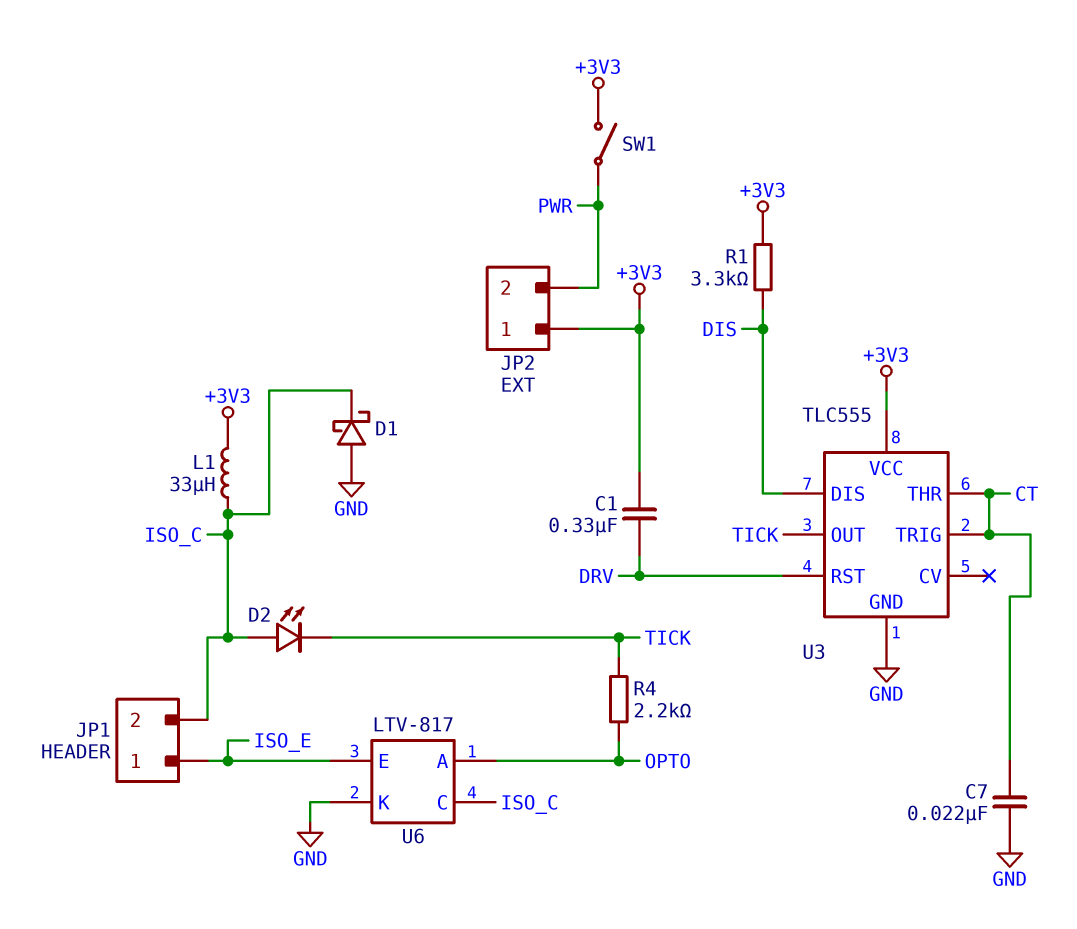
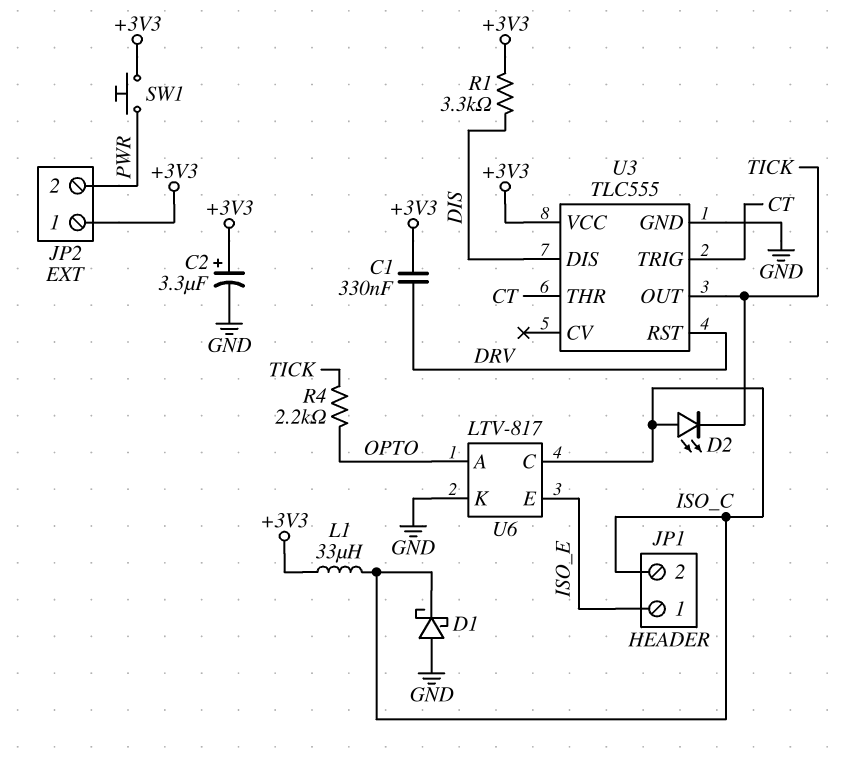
C2: none -> 3.3uF (plus +3V3, minus GND)
C7: 22nF (CT, GND) -> none
SW1: switch (+3V3, PWR) -> button (+3V3, PWR)

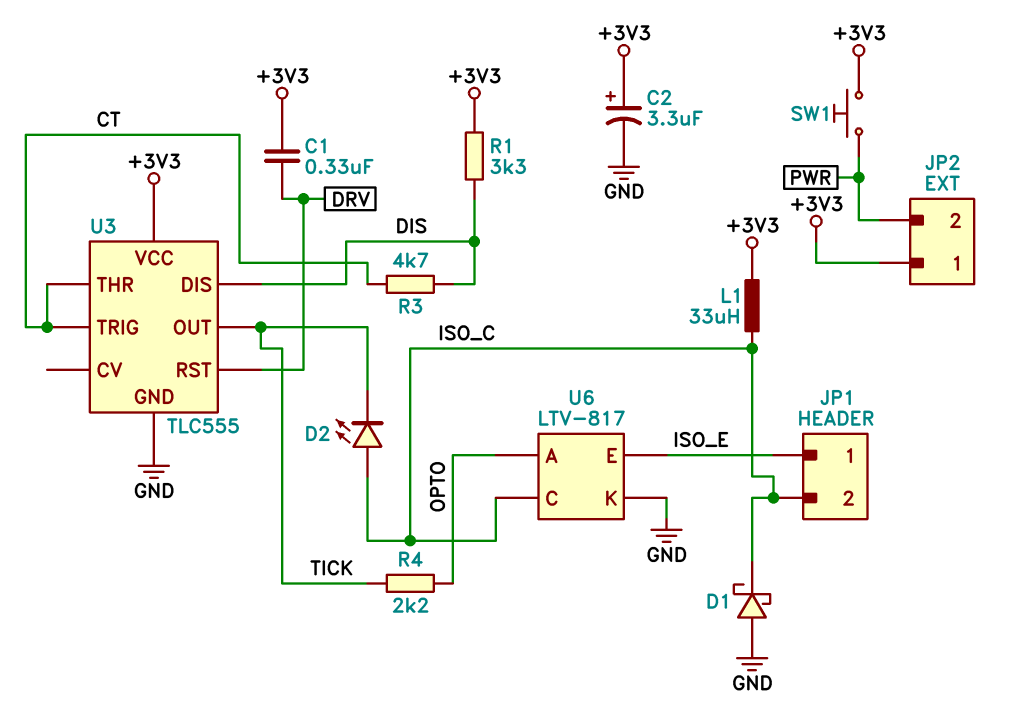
R3: none -> 4.7k (CT, DIS)

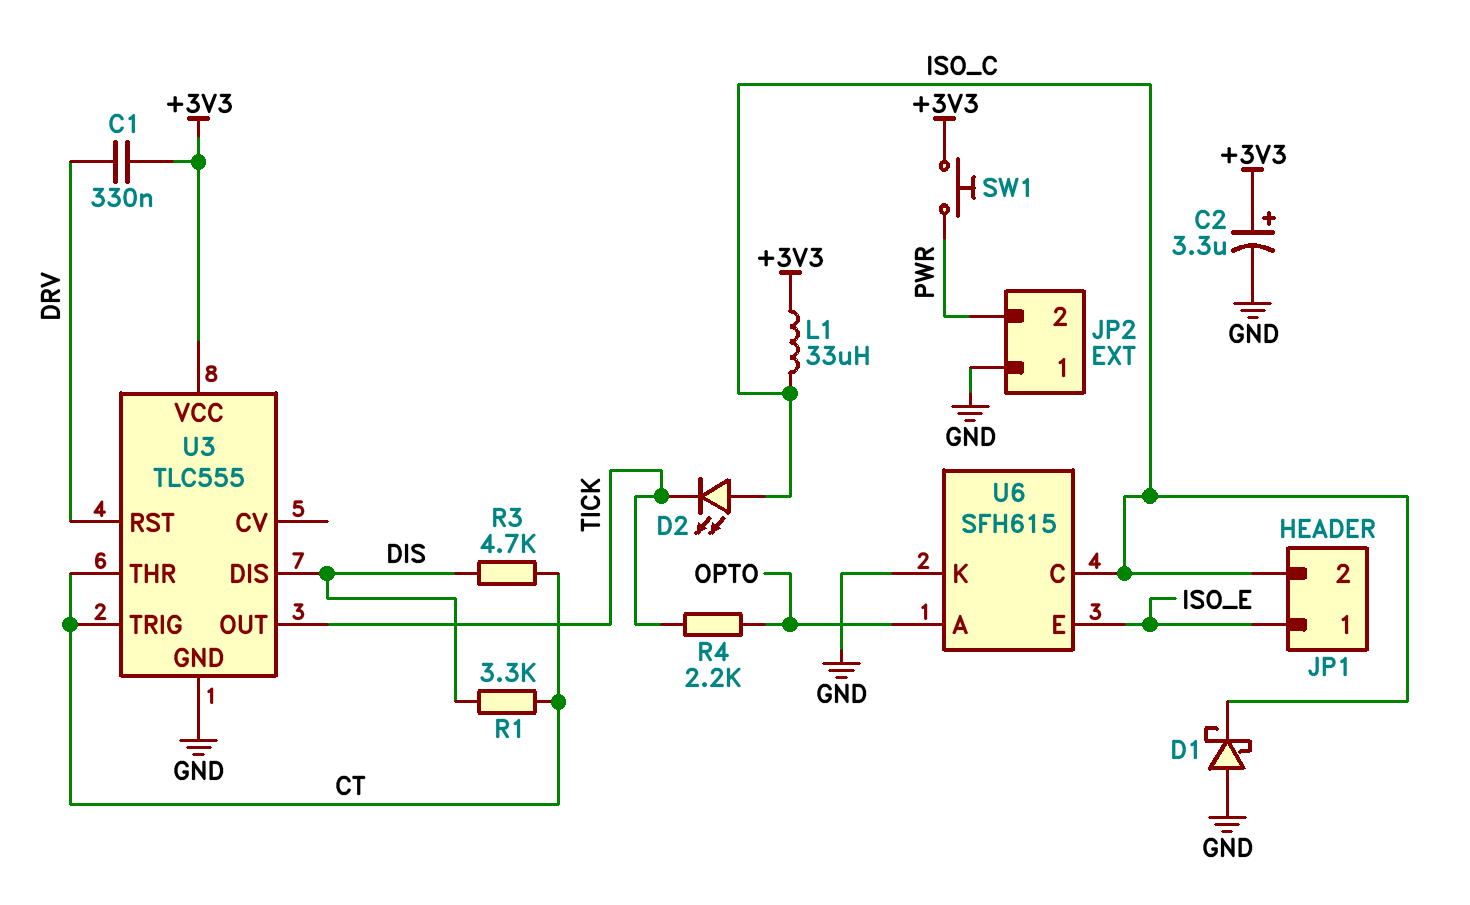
JP2 pin 1: +3V3 -> GND
R1: 3.3k (+3V3, DIS) -> 3.3k (CT, DIS)
U6: LTV-817 -> SFH615

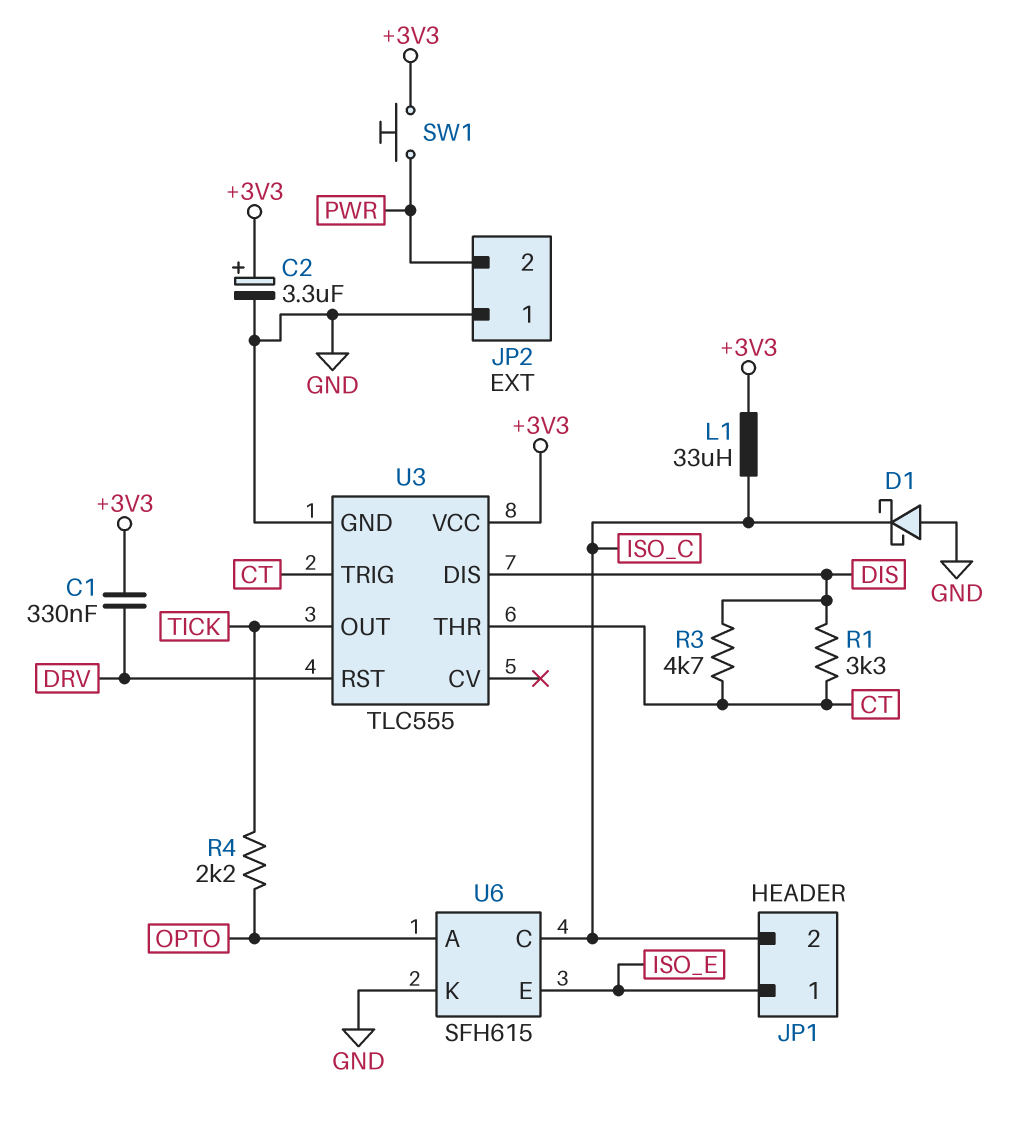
D2: LED (A ISO_C, K TICK) -> none

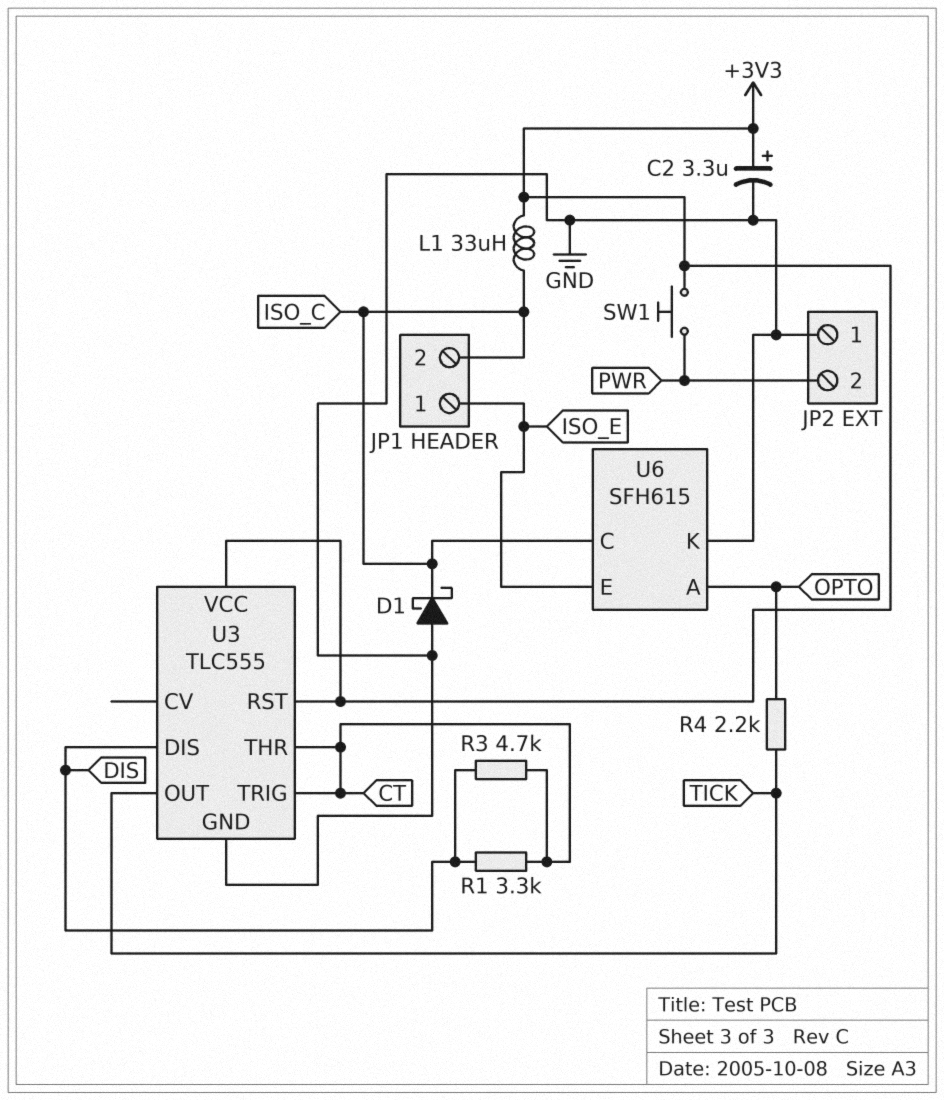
C1: 330nF (+3V3, DRV) -> none
U3 pin RST: DRV -> +3V3

